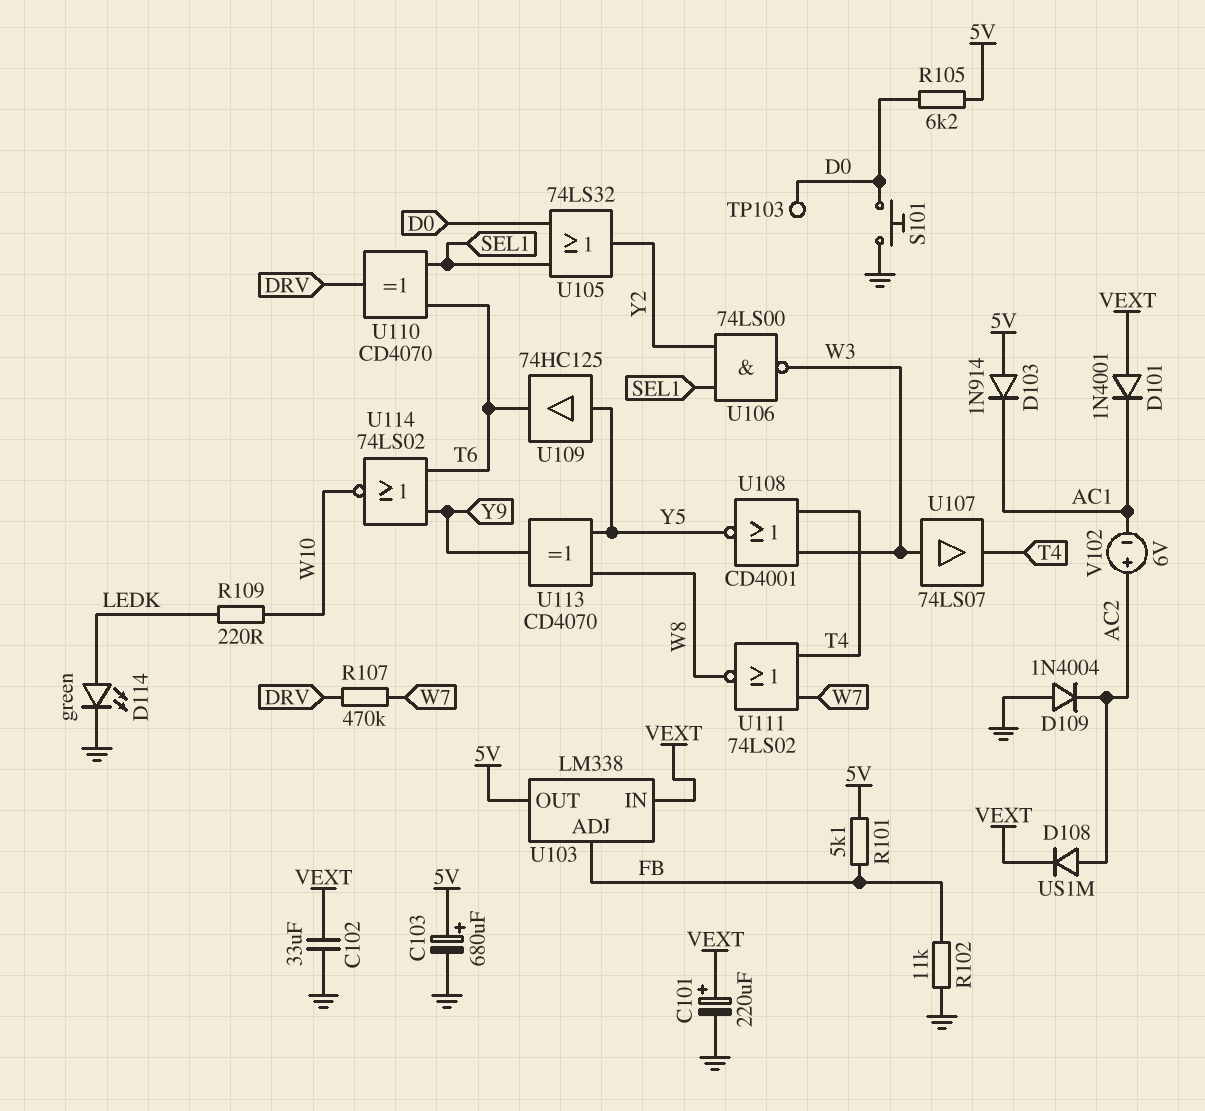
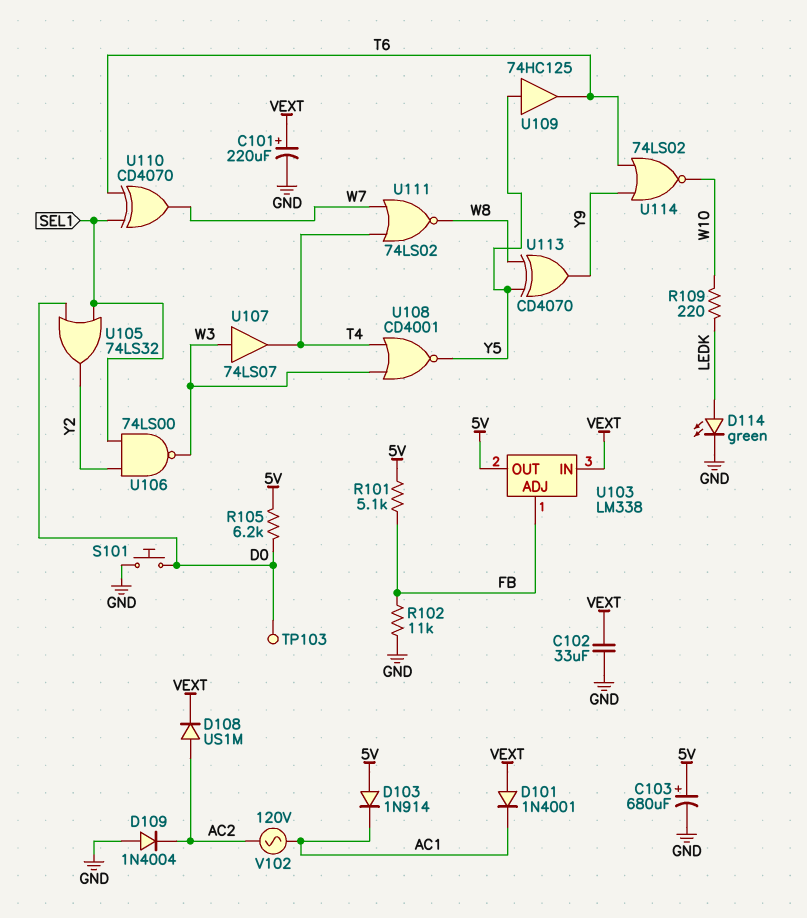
R107: 470k (DRV, W7) -> none
U110: XOR CD4070 (in SEL1, in T6, out DRV) -> XOR CD4070 (in SEL1, in T6, out W7)
V102: 6V (plus AC2, minus AC1) -> AC 120V (AC1, AC2)

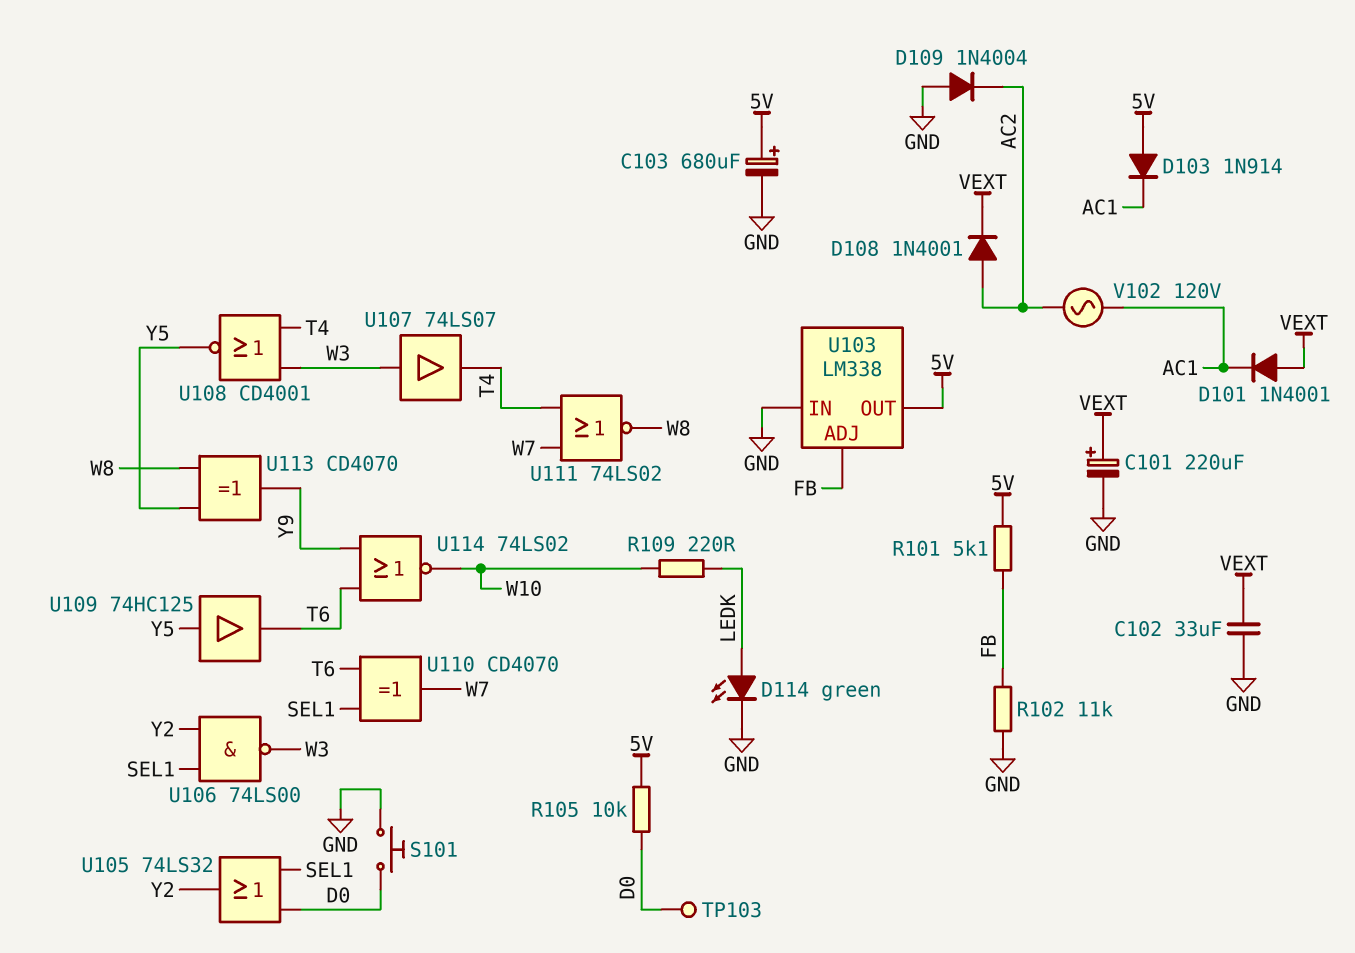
D108: diode US1M (A AC2, K VEXT) -> diode 1N4001 (A AC2, K VEXT)
R105: 6.2k (5V, D0) -> 10k (5V, D0)
U103 pin IN: VEXT -> GND

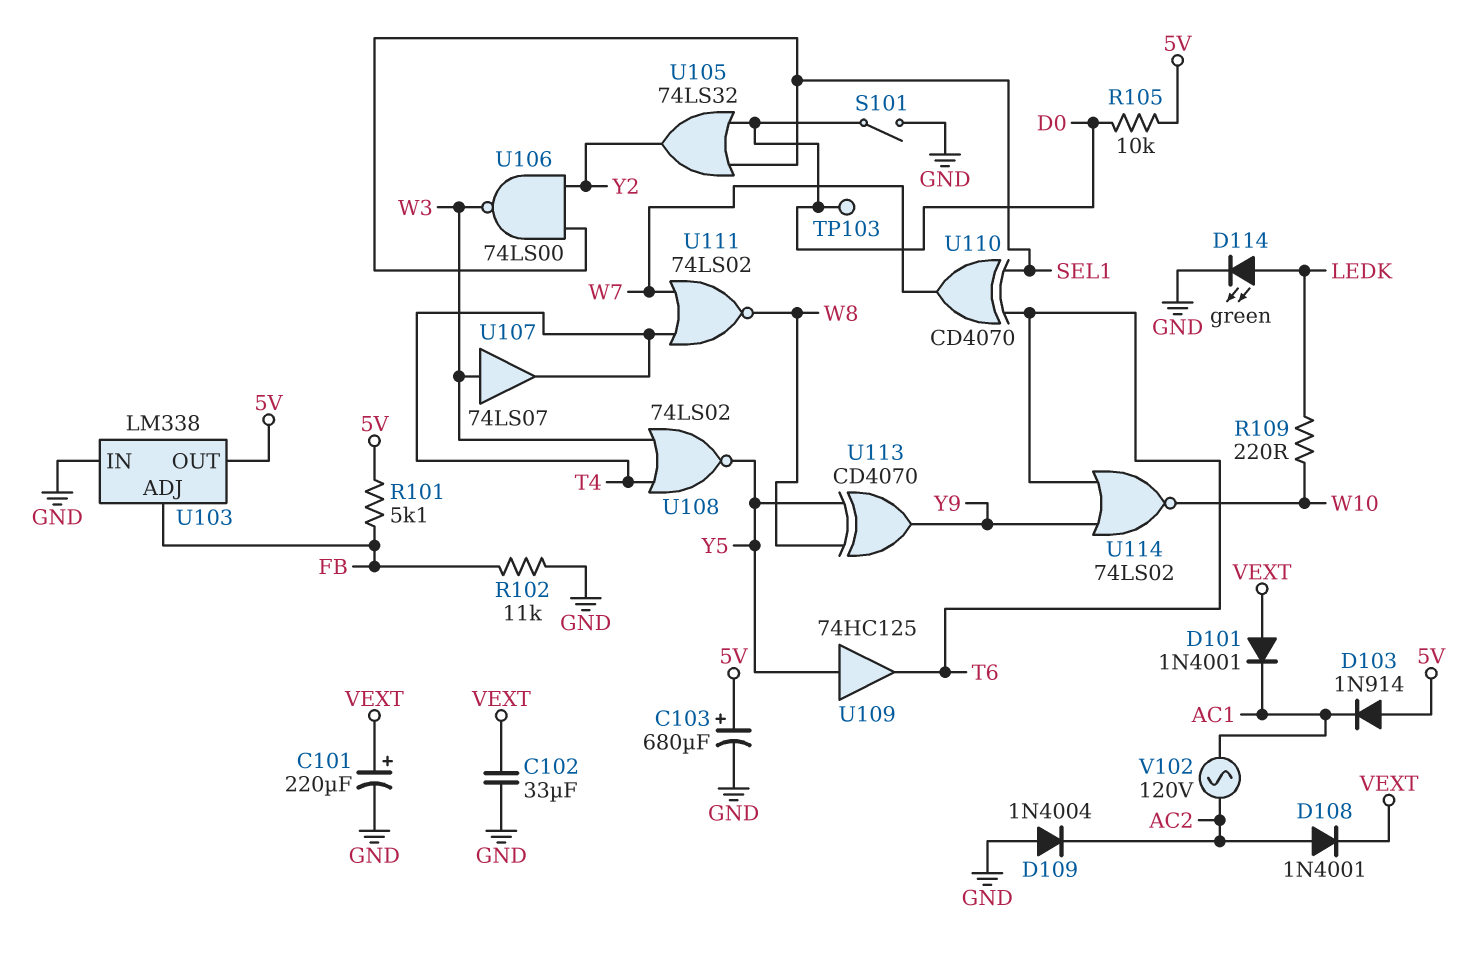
S101: button (D0, GND) -> switch (D0, GND)
U108: NOR CD4001 (in T4, in W3, out Y5) -> NOR 74LS02 (in T4, in W3, out Y5)

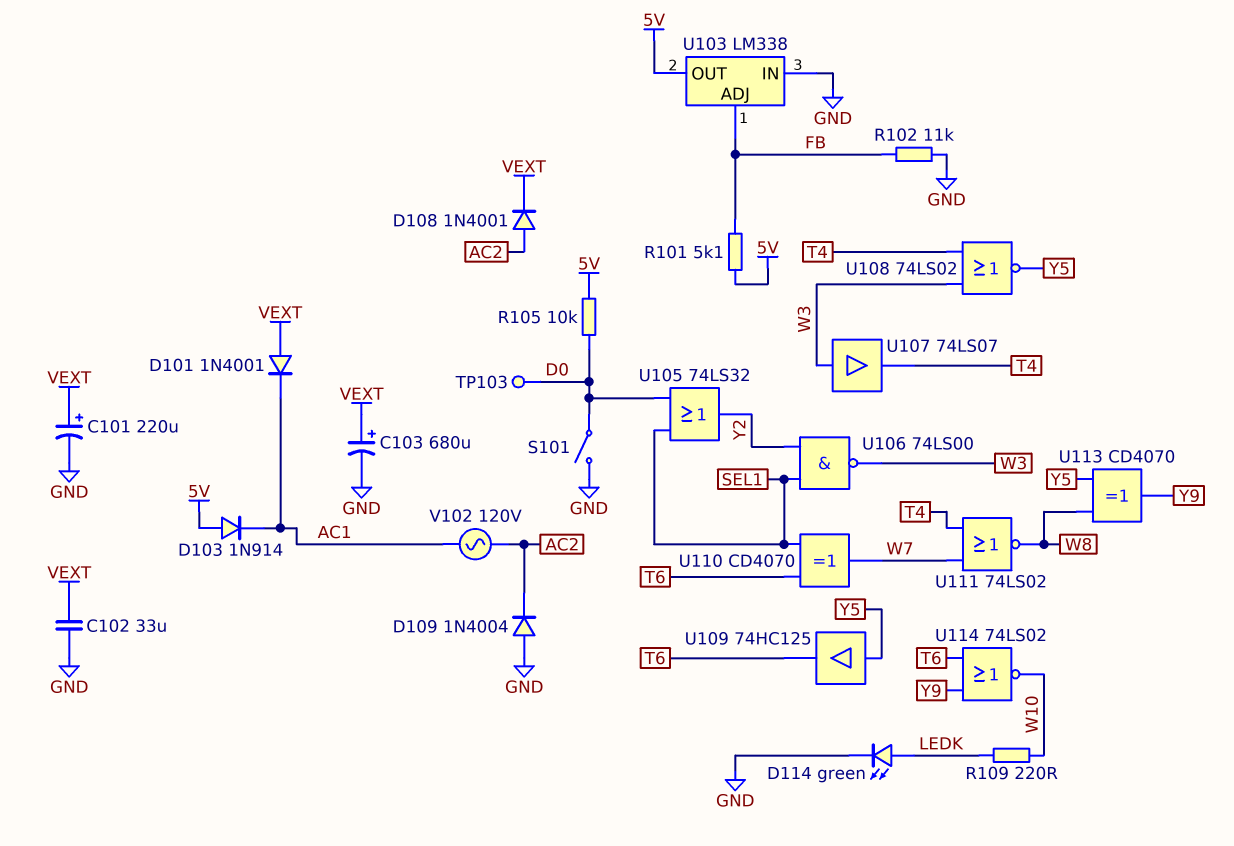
C103: 680uF (plus 5V, minus GND) -> 680uF (plus VEXT, minus GND)

